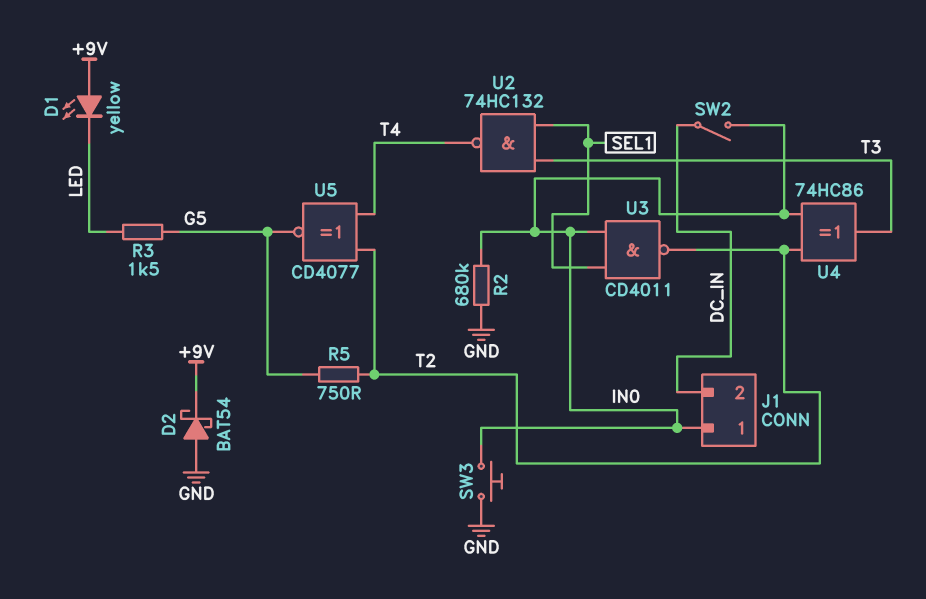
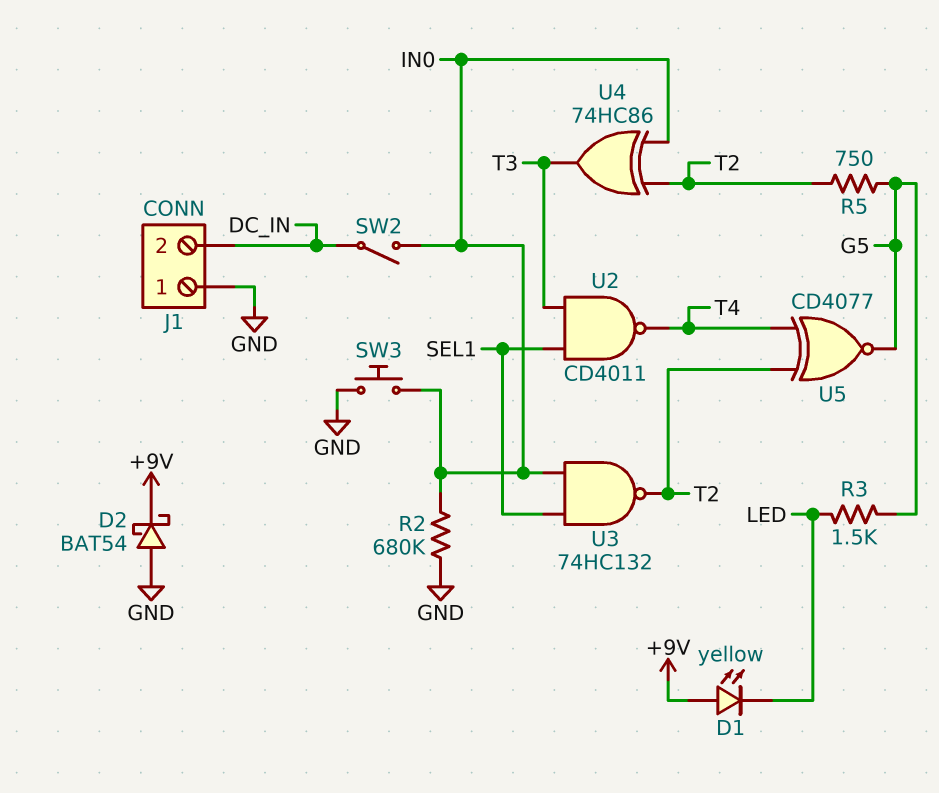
J1 pin 1: IN0 -> GND
U2: NAND 74HC132 (in SEL1, in T3, out T4) -> NAND CD4011 (in SEL1, in T3, out T4)
U3: NAND CD4011 (in IN0, in SEL1, out T2) -> NAND 74HC132 (in IN0, in SEL1, out T2)

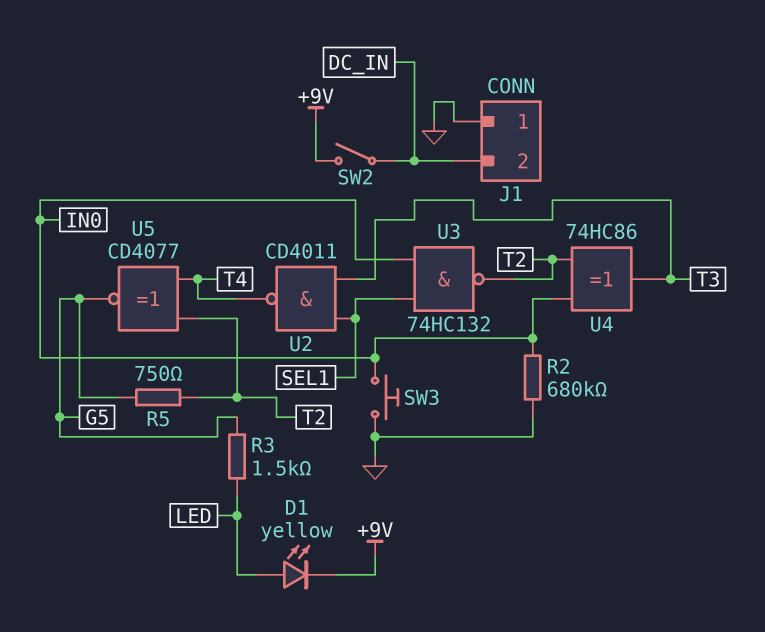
D1: LED yellow (A +9V, K LED) -> LED yellow (A LED, K +9V)
D2: schottky BAT54 (A GND, K +9V) -> none
SW2: switch (DC_IN, IN0) -> switch (+9V, DC_IN)

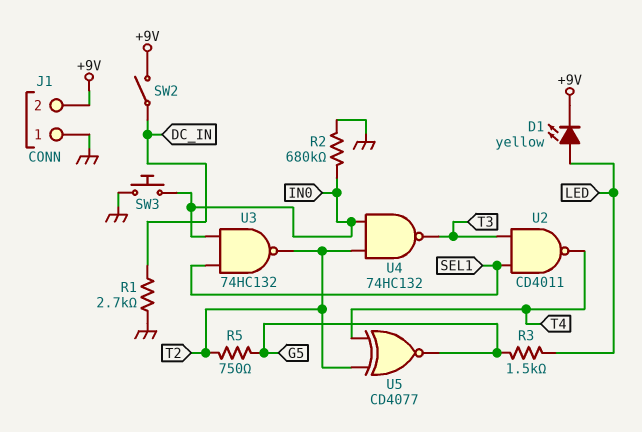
J1 pin 2: DC_IN -> +9V
R1: none -> 2.7k (DC_IN, GND)
U4: XOR 74HC86 (in IN0, in T2, out T3) -> NAND 74HC132 (in IN0, in T2, out T3)

